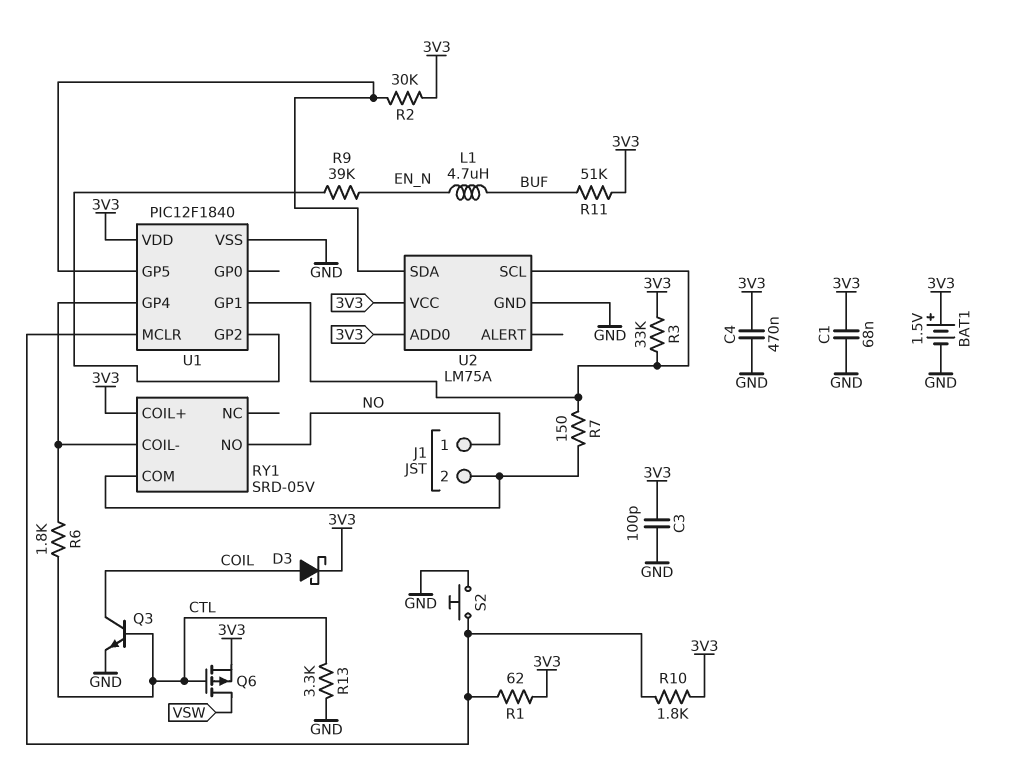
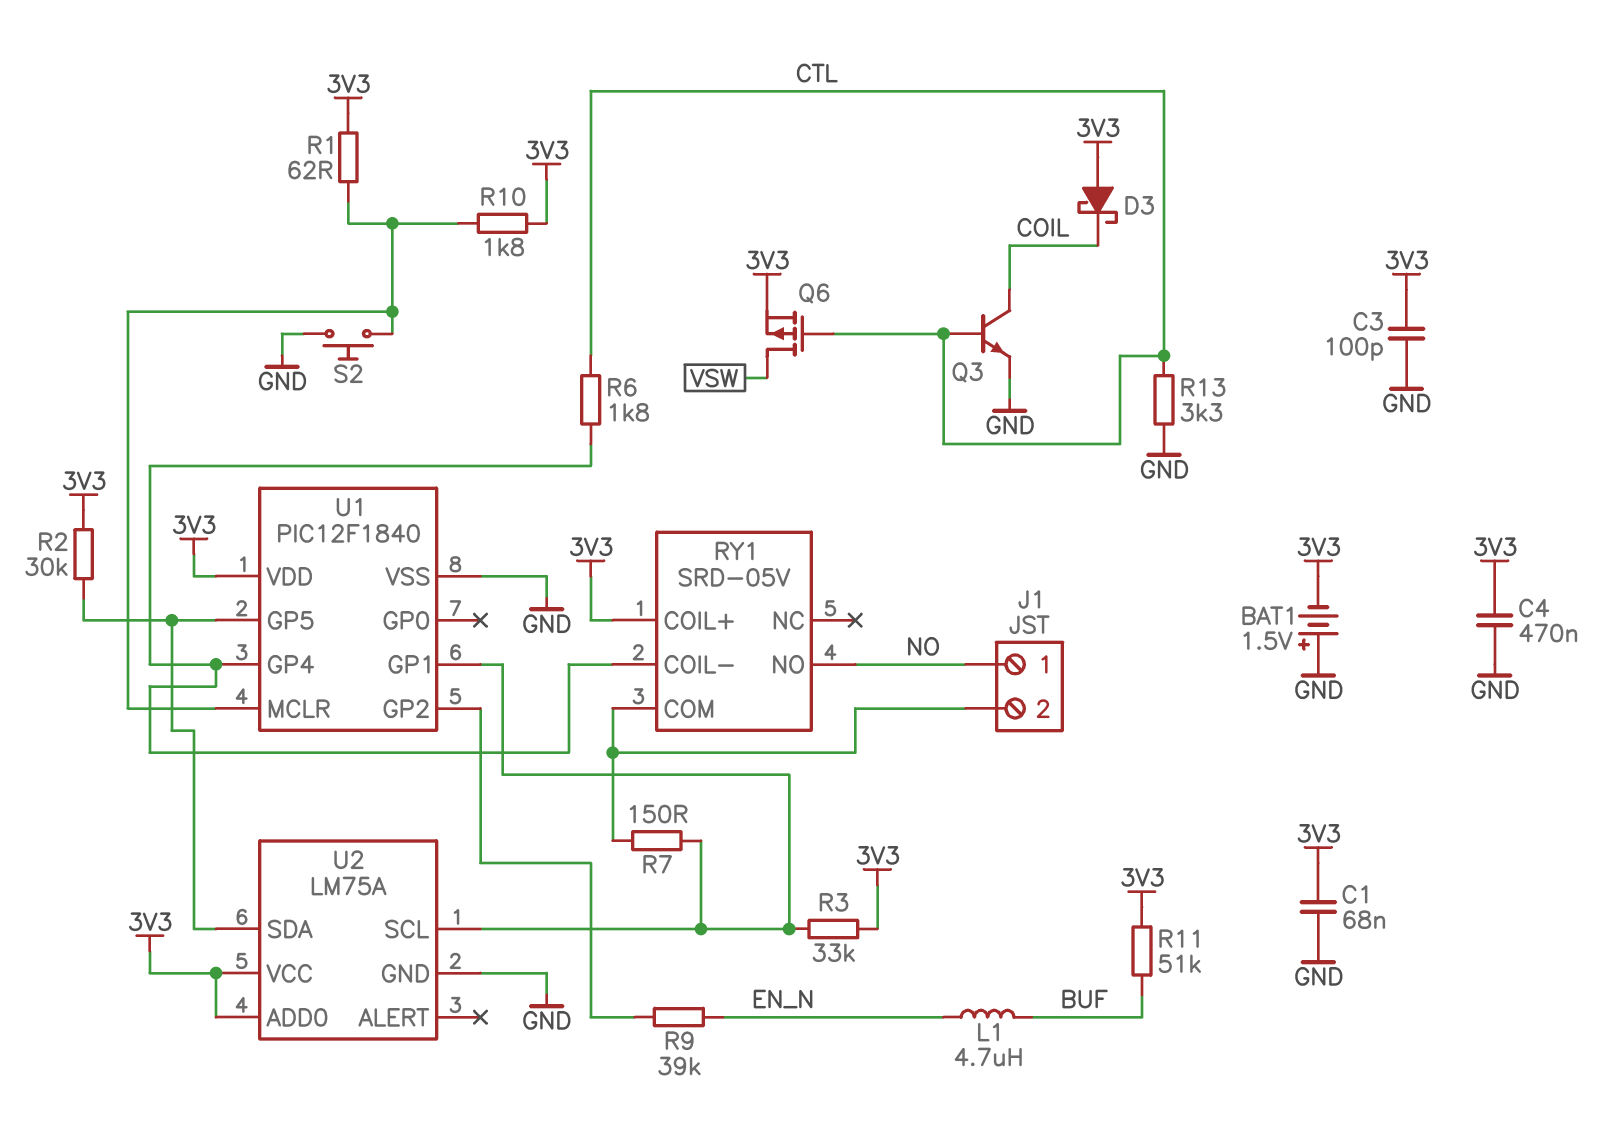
BAT1: 1.5V (plus 3V3, minus GND) -> 1.5V (plus GND, minus 3V3)
D3: schottky (A COIL, K 3V3) -> schottky (A 3V3, K COIL)

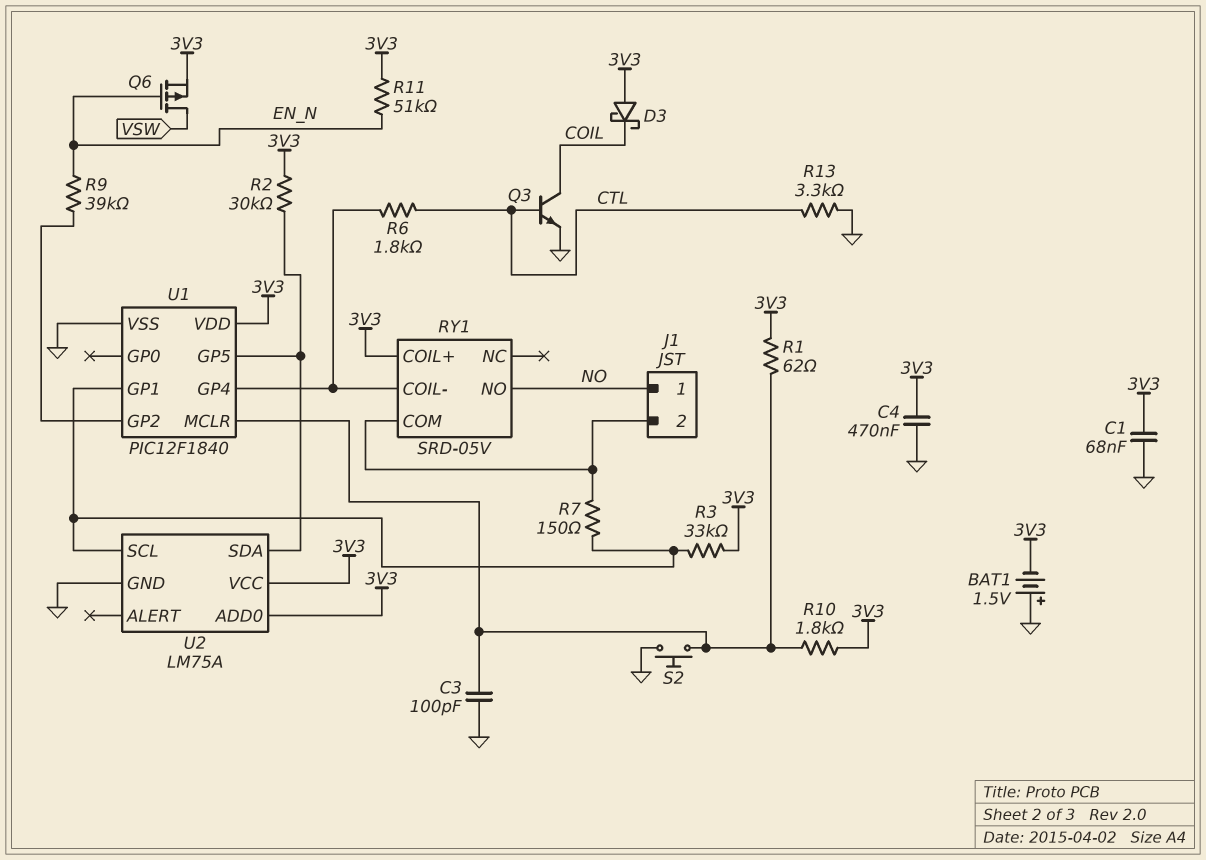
C3: 100pF (3V3, GND) -> 100pF (GND, U1/MCLR)
L1: 4.7uH (BUF, EN_N) -> none
Q6: PMOS (G CTL, D VSW, S 3V3) -> PMOS (G EN_N, D VSW, S 3V3)
R11: 51k (3V3, BUF) -> 51k (3V3, EN_N)

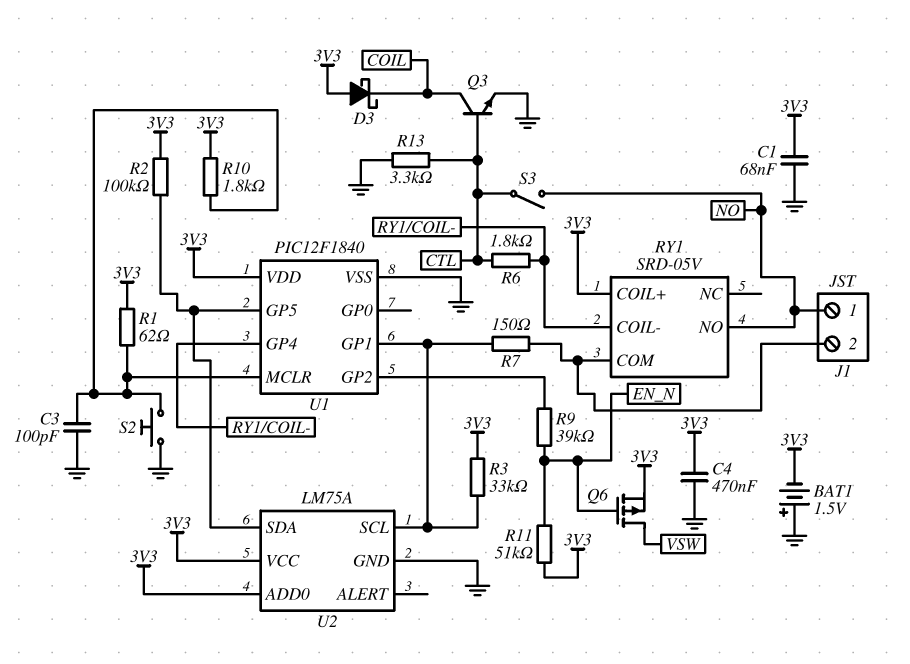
R2: 30k (3V3, U1/GP5) -> 100k (3V3, U1/GP5)
S3: none -> switch (CTL, NO)

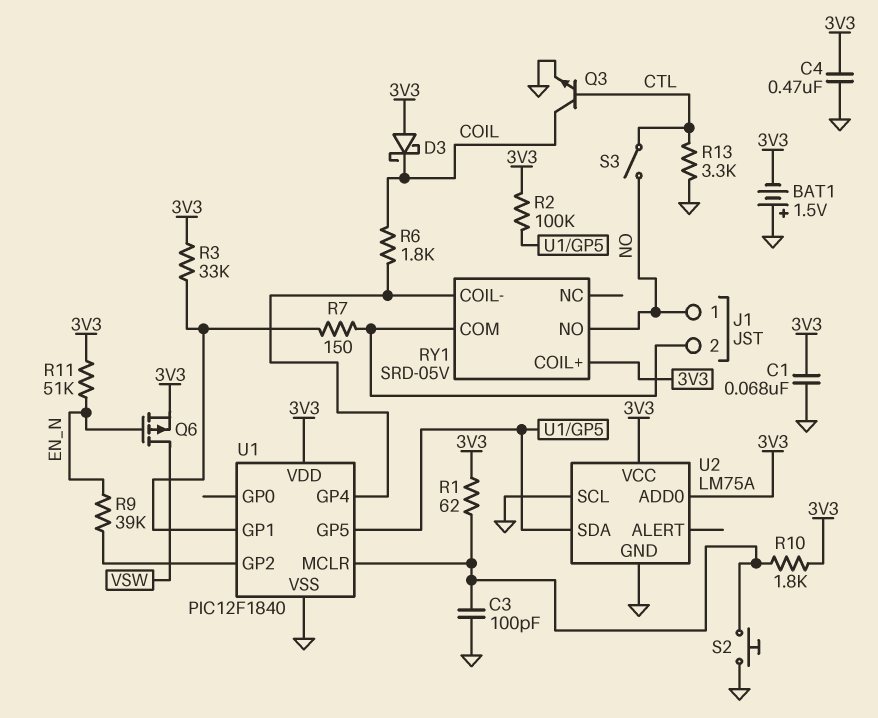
R6: 1.8k (CTL, RY1/COIL-) -> 1.8k (COIL, RY1/COIL-)
U2 pin SCL: U1/GP1 -> GND

